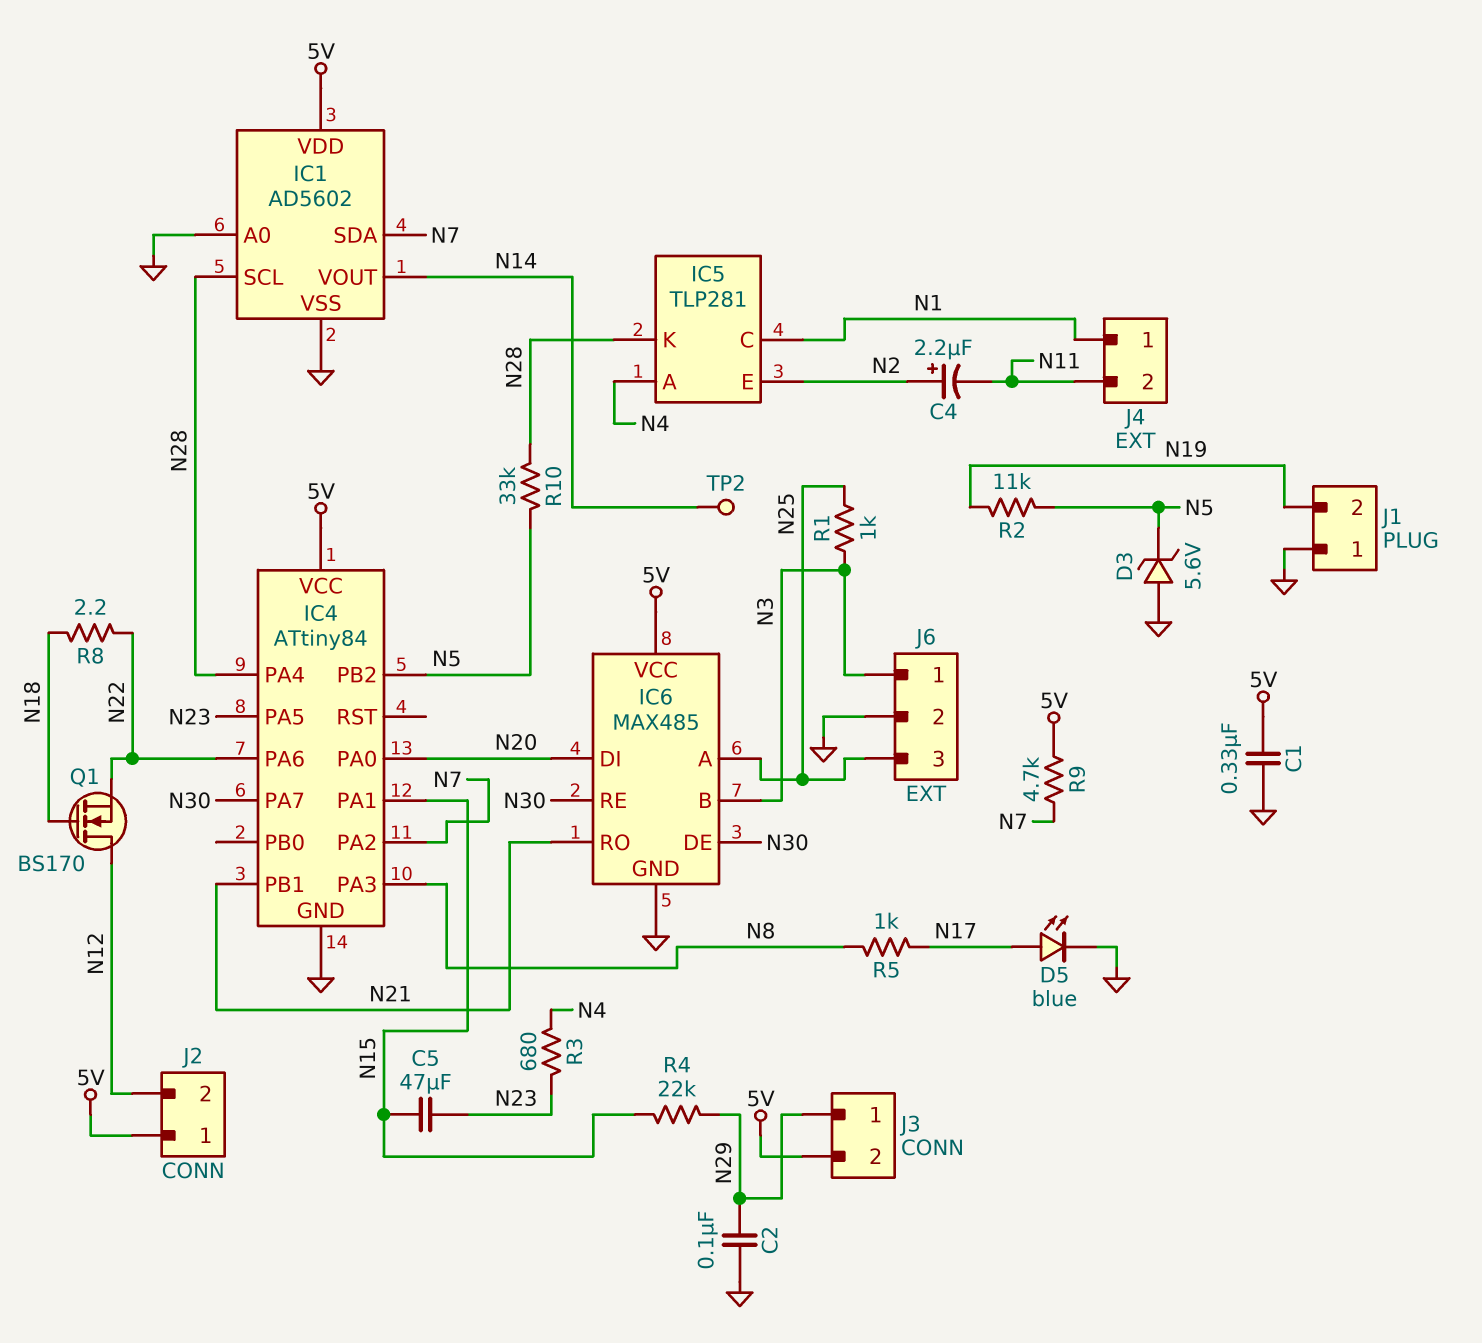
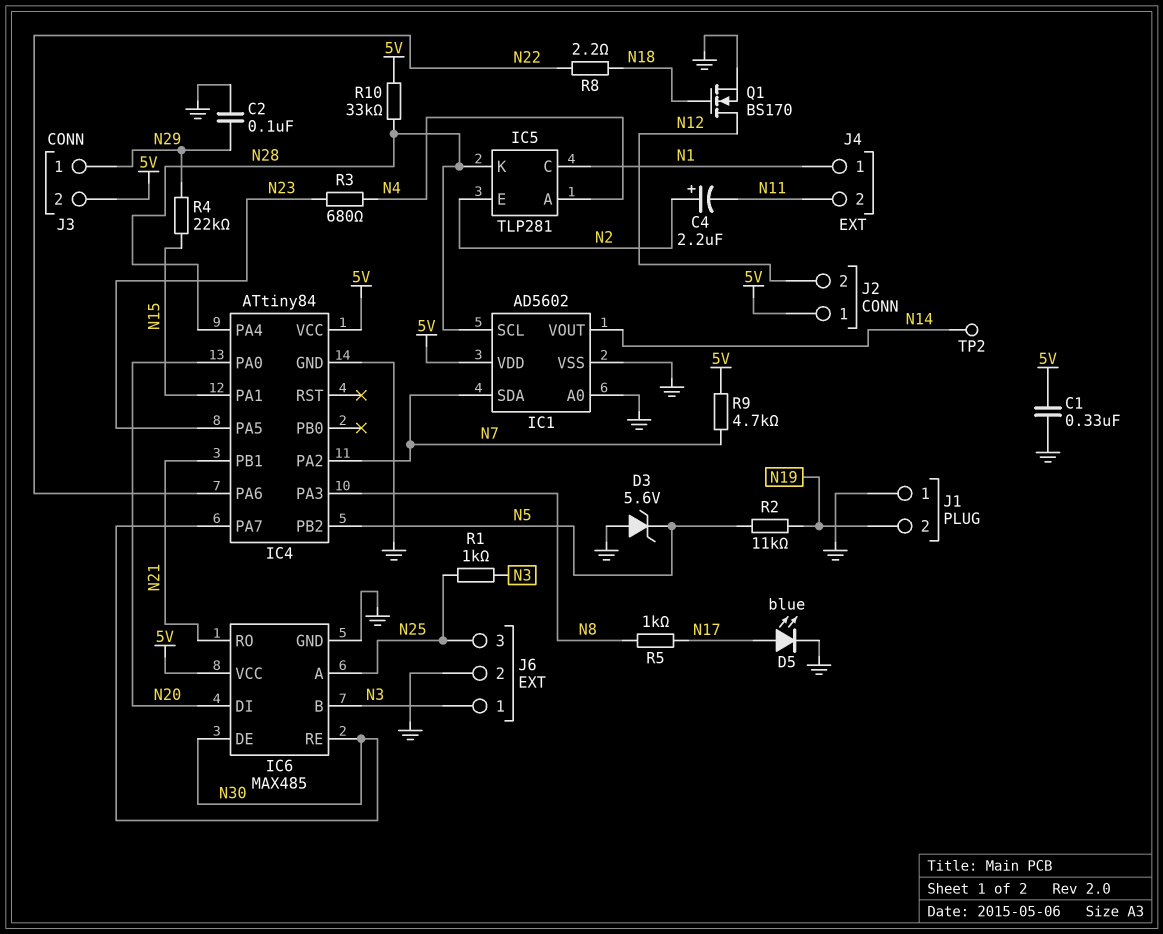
C5: 47uF (N15, N23) -> none
Q1: NMOS BS170 (G N18, D N12, S N22) -> NMOS BS170 (G N18, D N12, S GND)
R10: 33k (N5, N28) -> 33k (5V, N28)

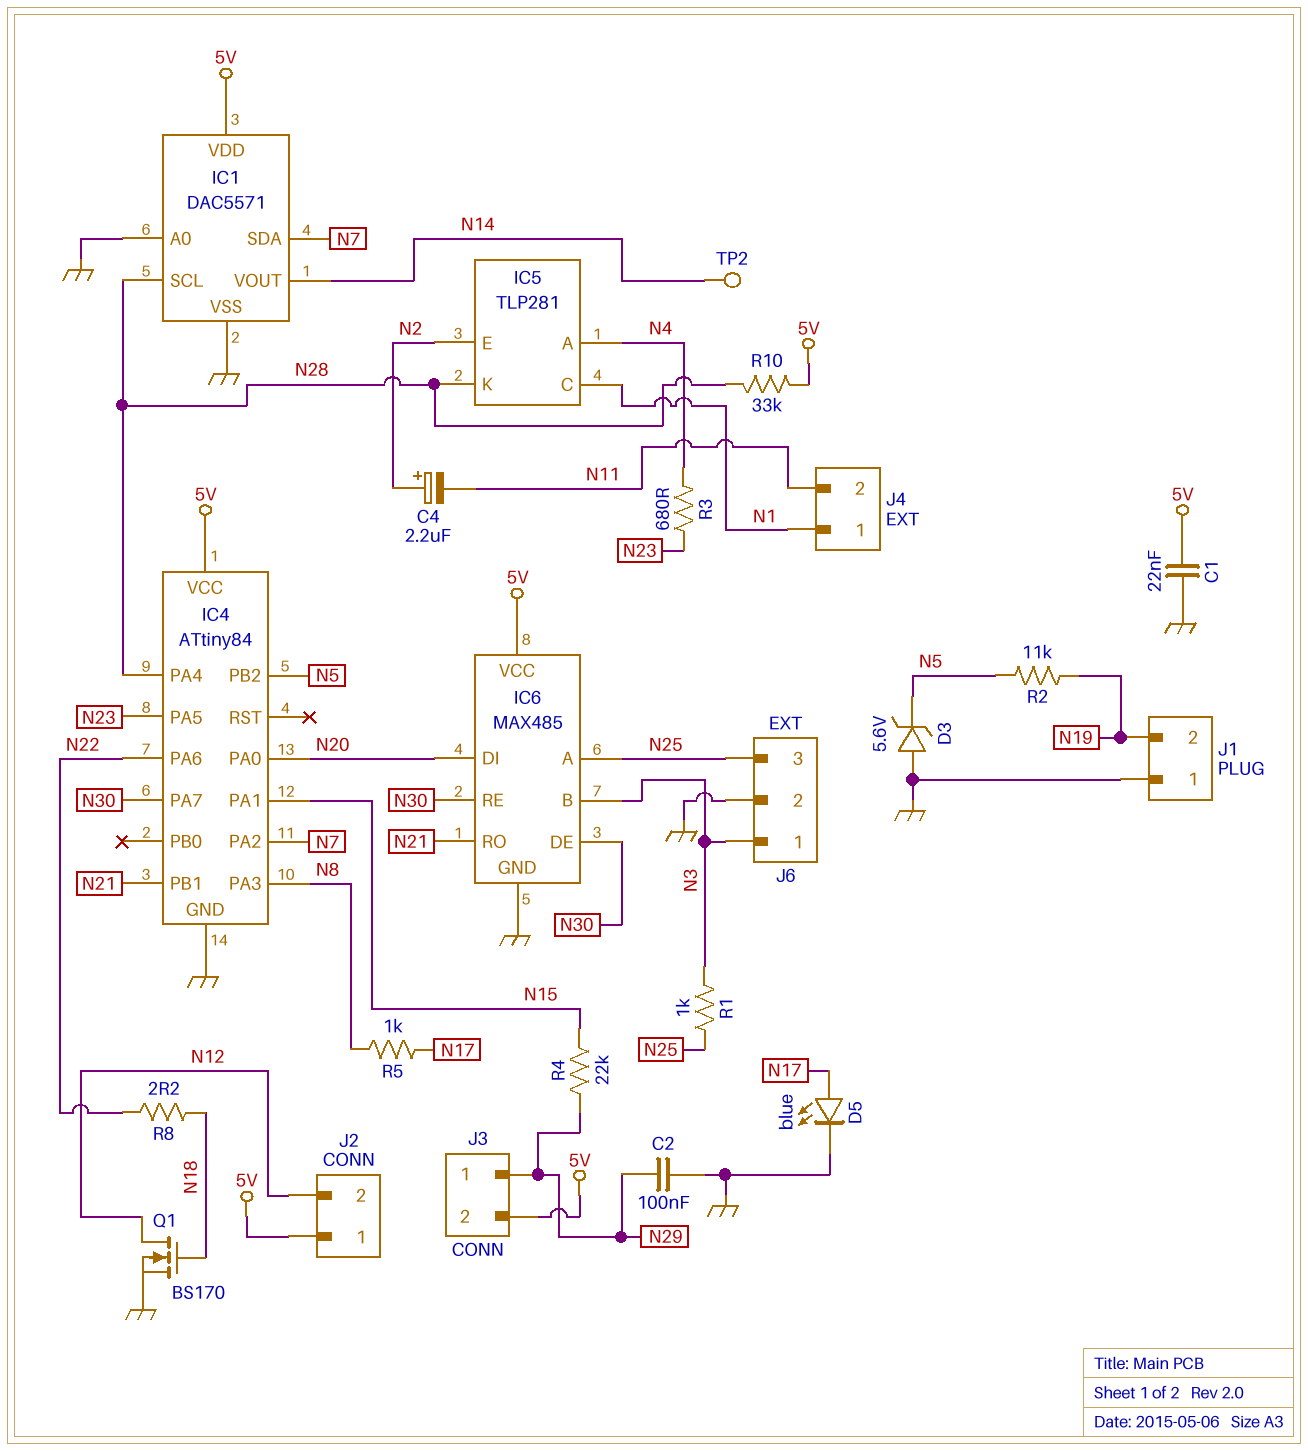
C1: 330nF (5V, GND) -> 22nF (5V, GND)
IC1: AD5602 -> DAC5571
R9: 4.7k (5V, N7) -> none

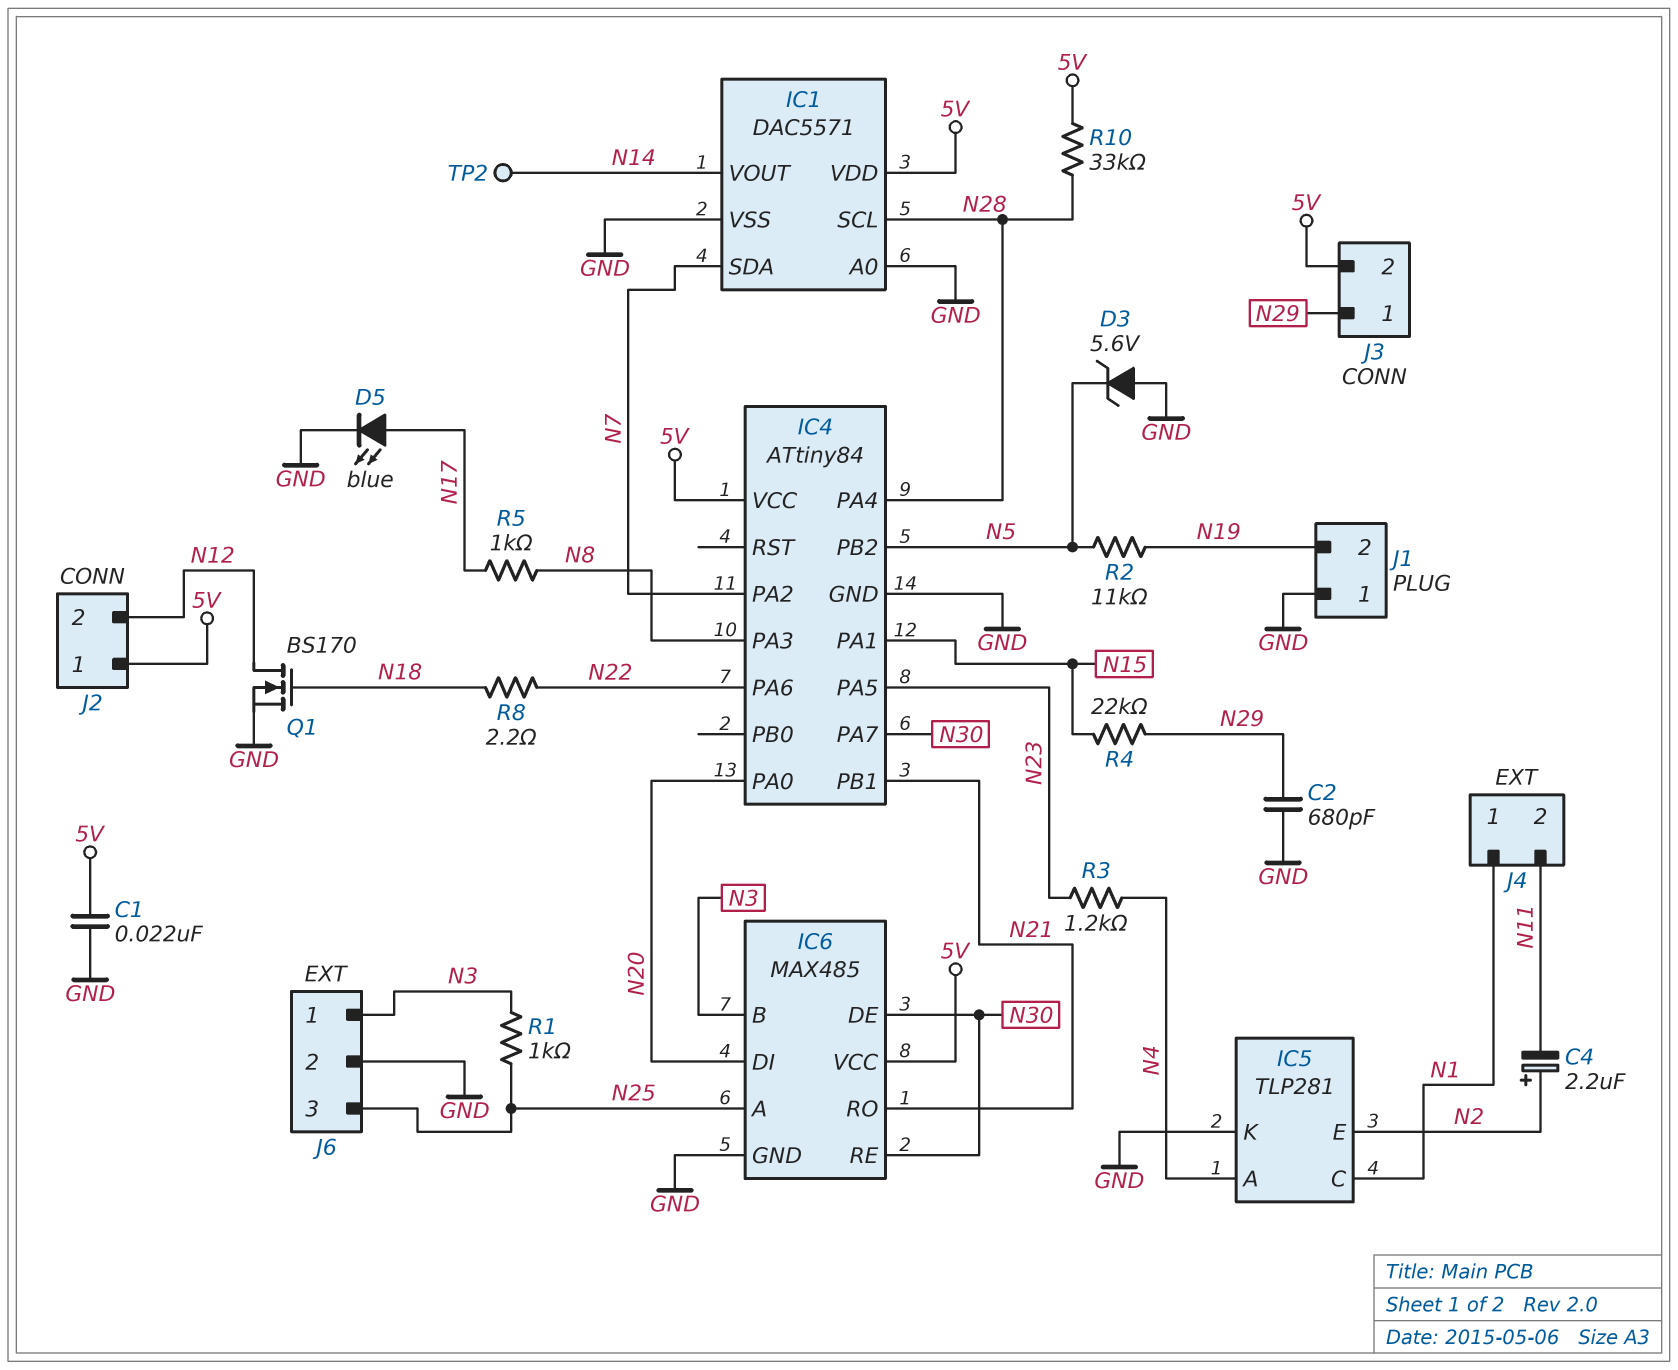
C2: 100nF (GND, N29) -> 680pF (GND, N29)
IC5 pin K: N28 -> GND
R3: 680 (N4, N23) -> 1.2k (N4, N23)

